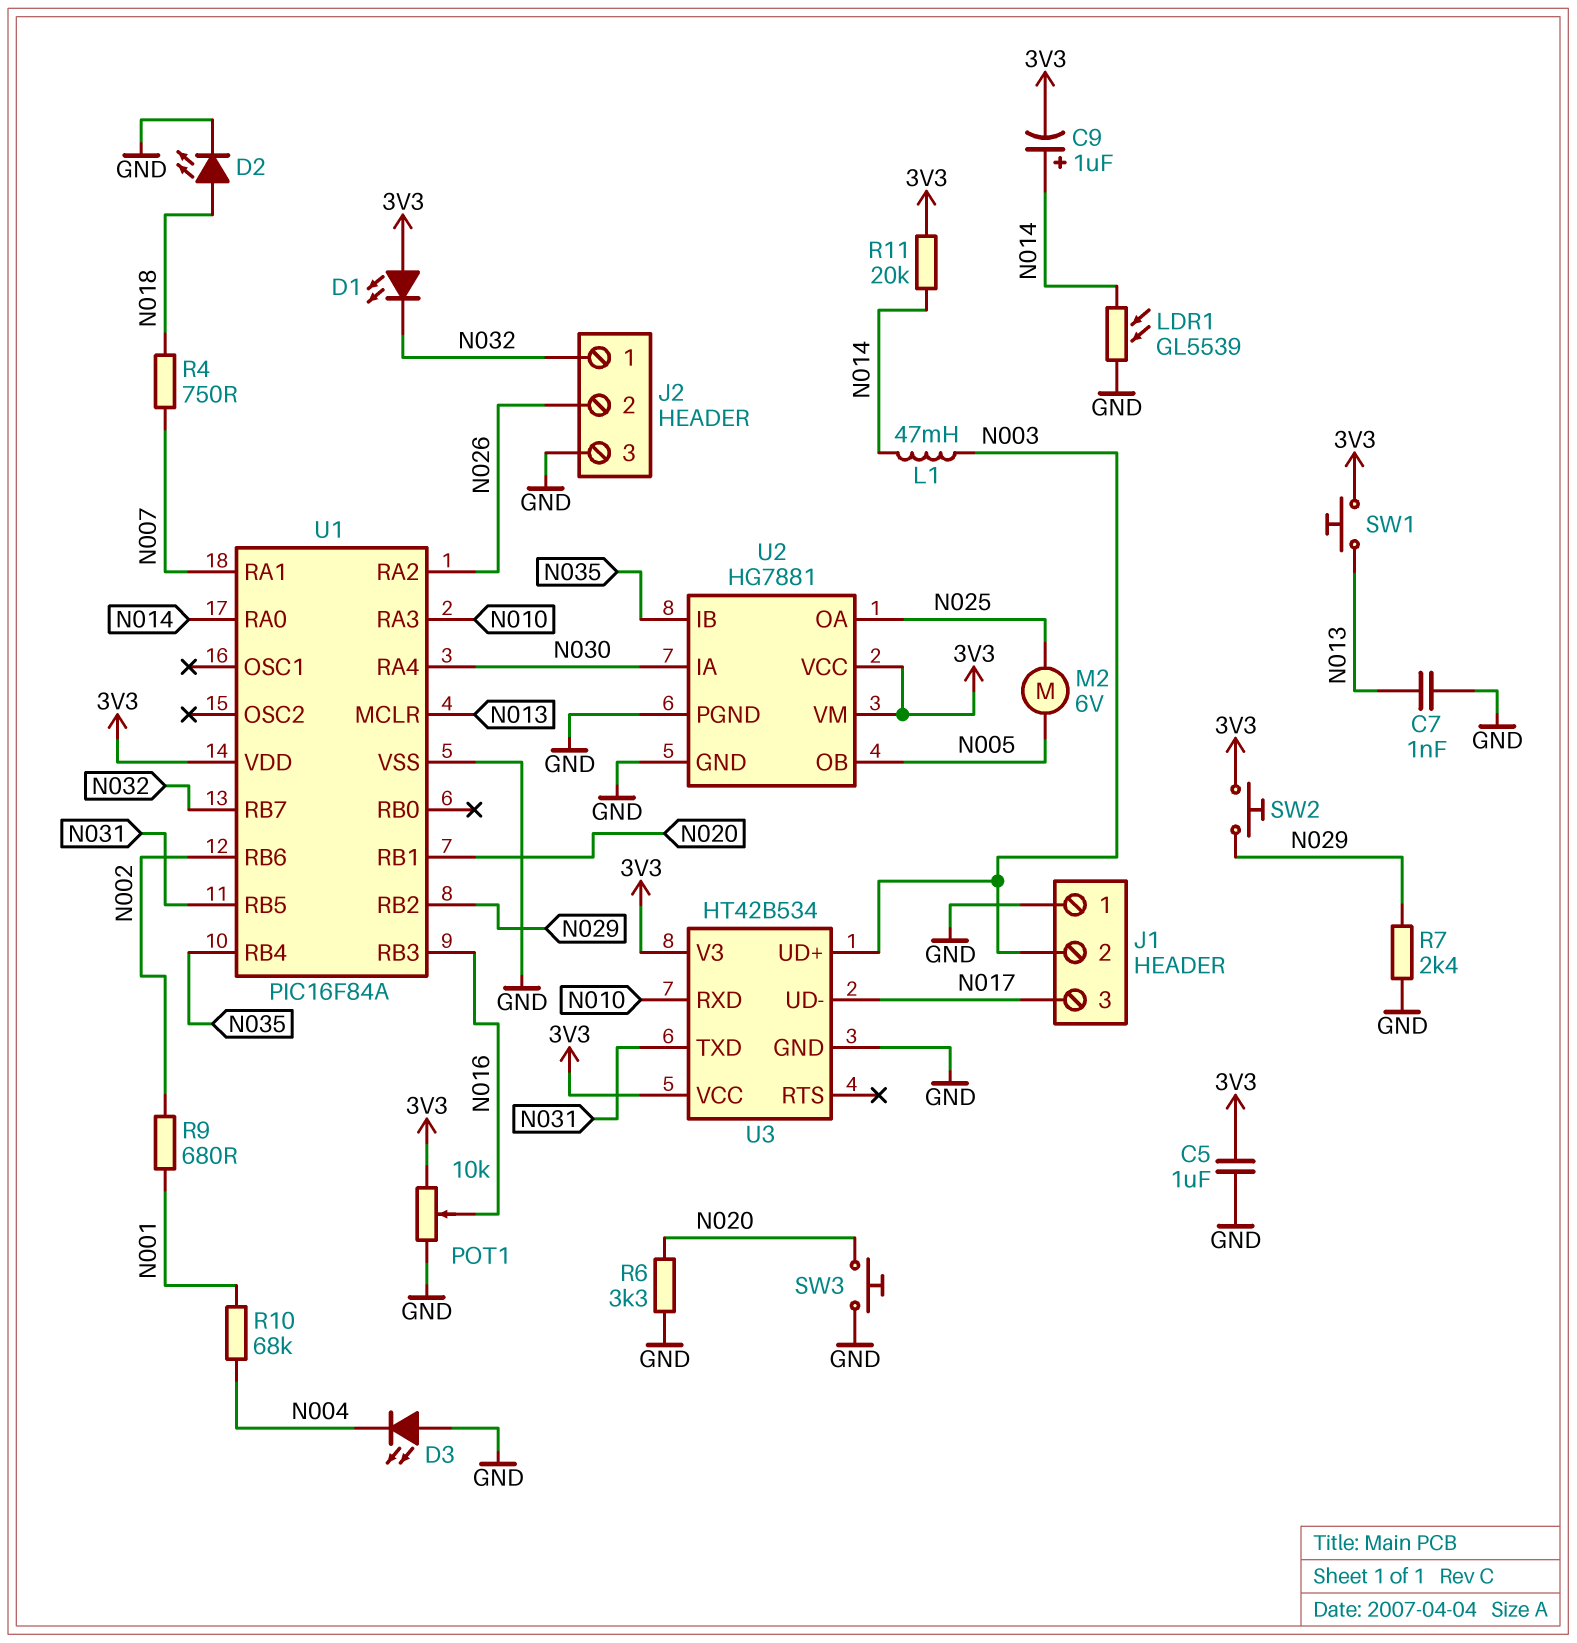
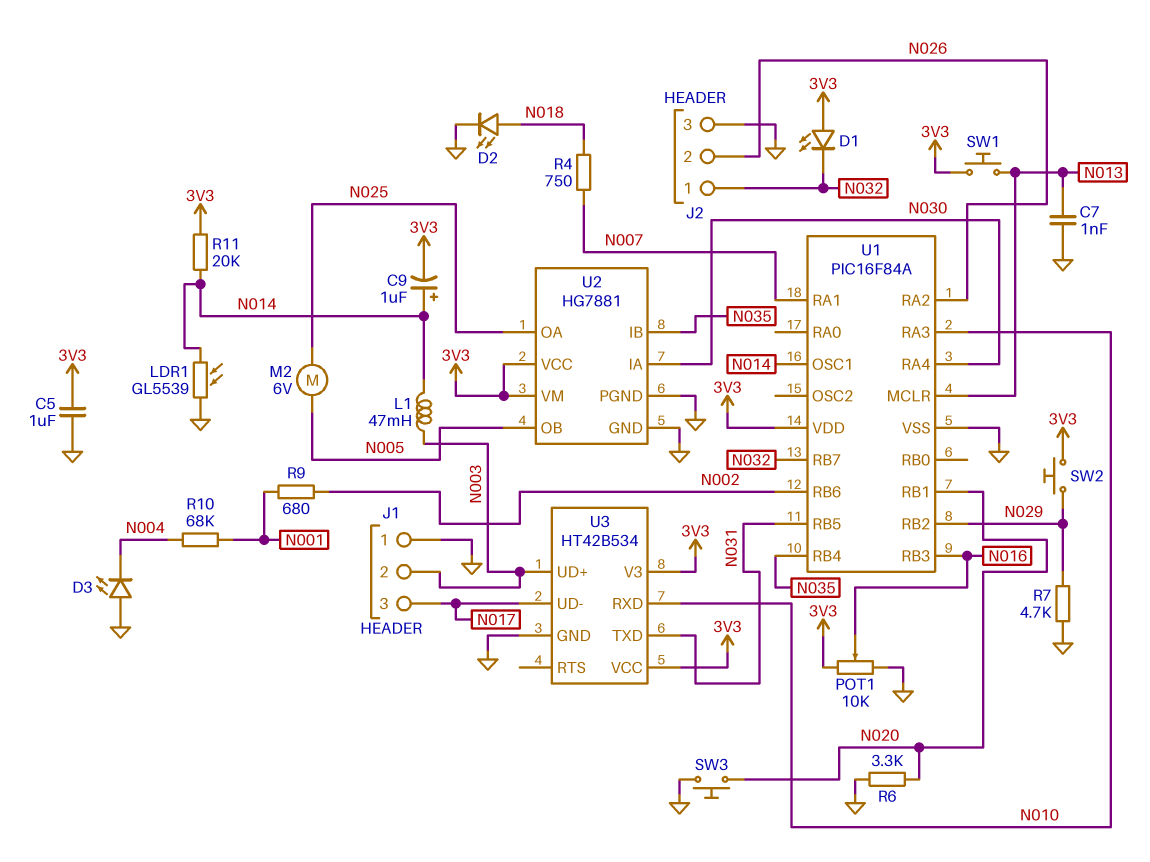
R7: 2.4k (GND, N029) -> 4.7k (GND, N029)
U1 pin OSC1: none -> N014
U1 pin RA0: N014 -> none

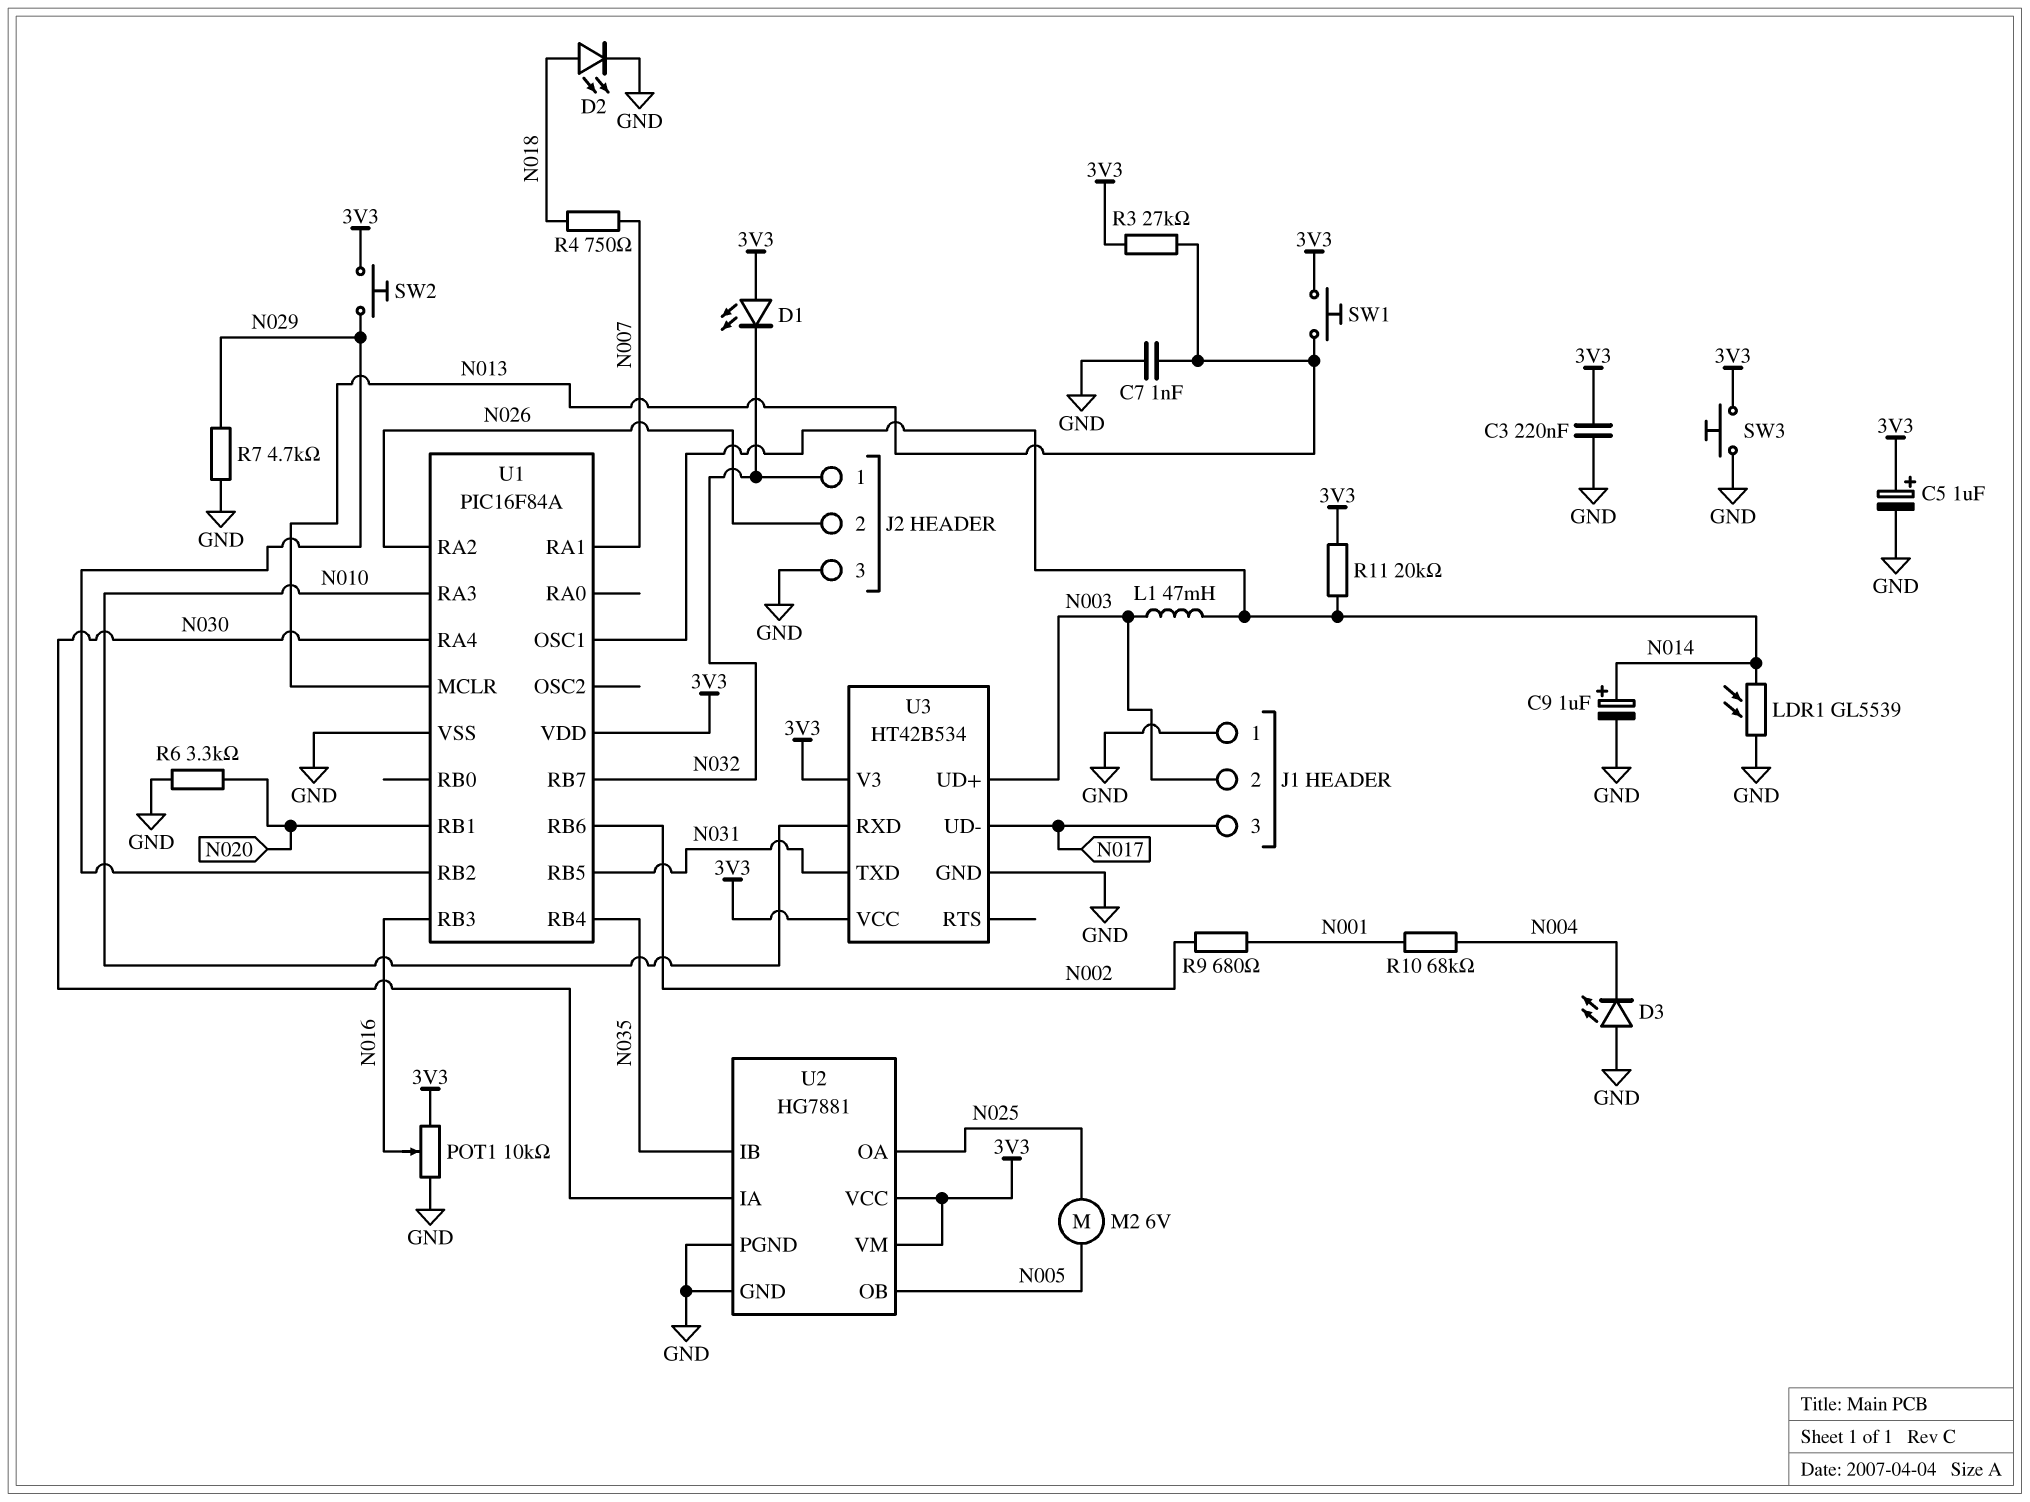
C3: none -> 220nF (3V3, GND)
C5: 1uF (3V3, GND) -> 1uF (plus 3V3, minus GND)
C9: 1uF (plus N014, minus 3V3) -> 1uF (plus N014, minus GND)
R3: none -> 27k (3V3, N013)
SW3: button (GND, N020) -> button (3V3, GND)

